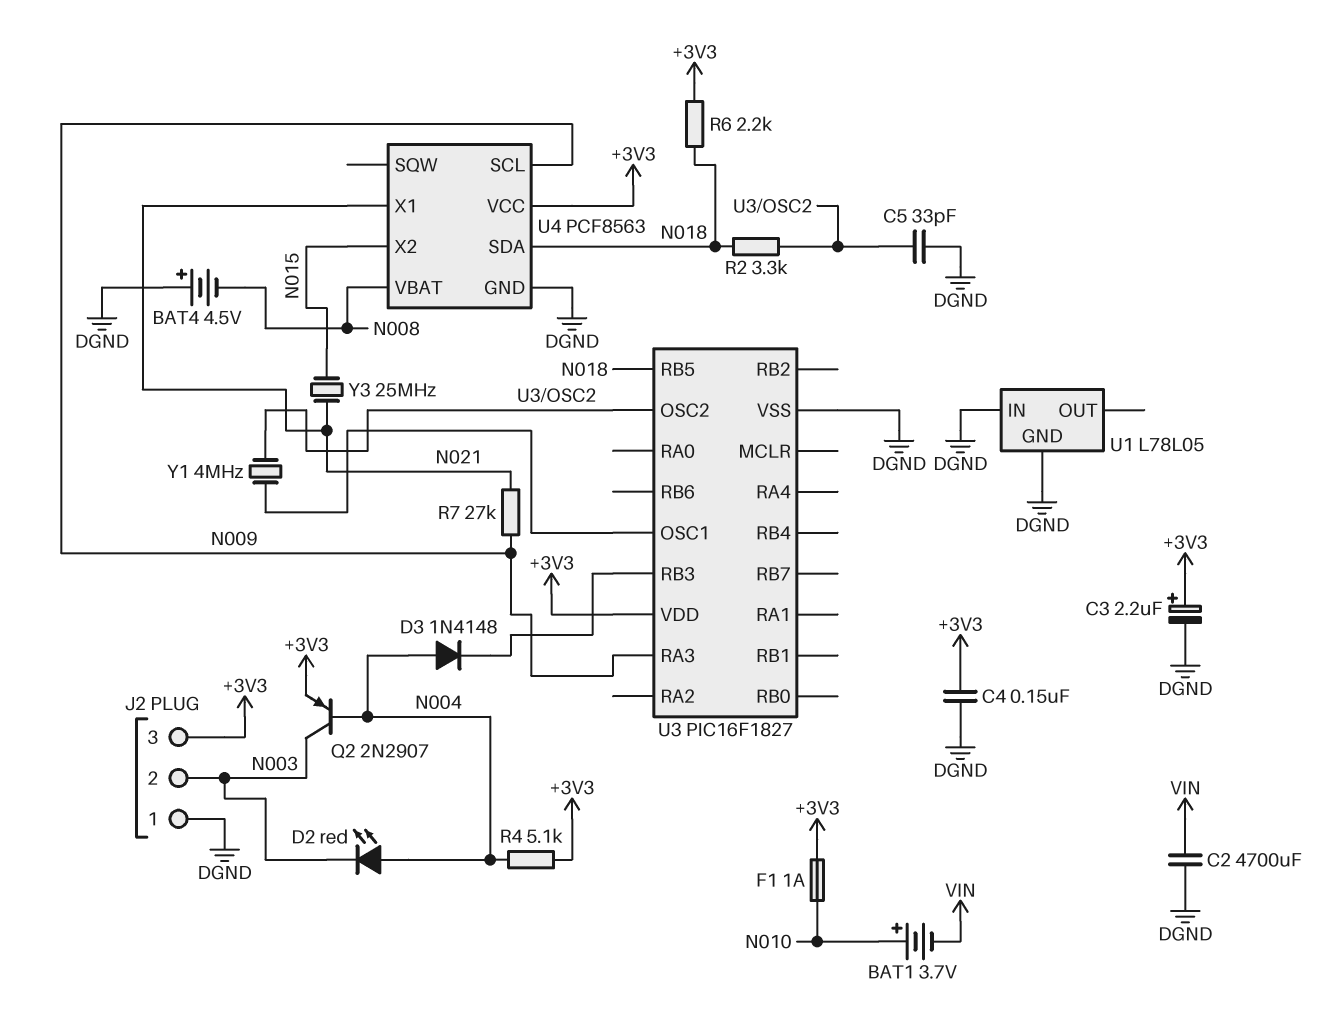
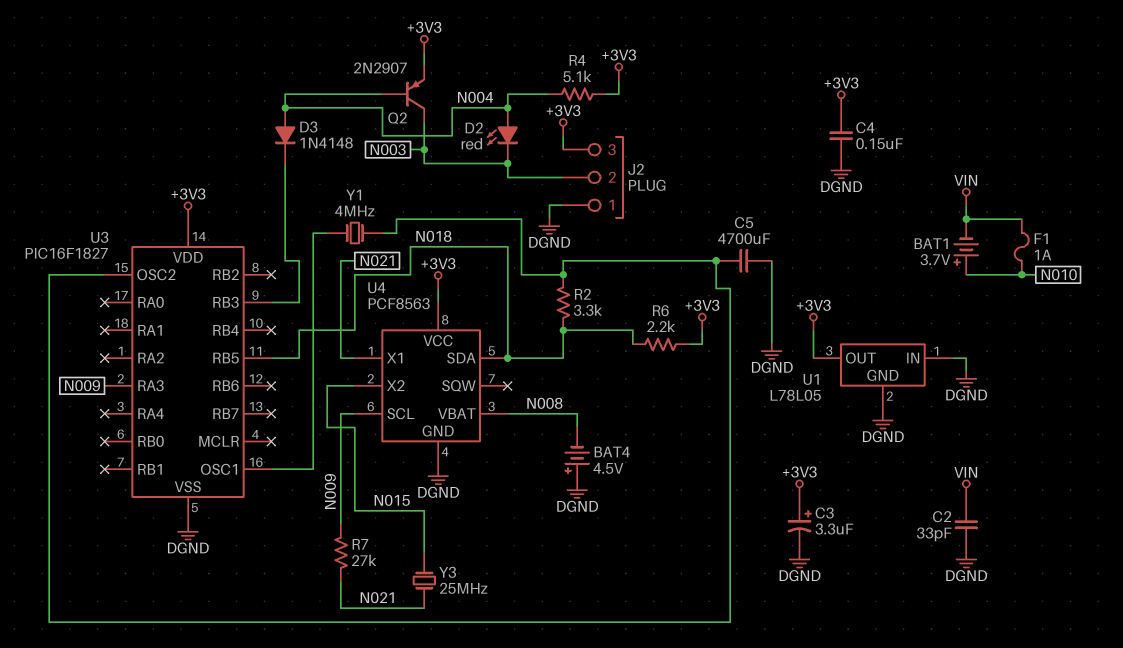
C2: 4700uF (DGND, VIN) -> 33pF (DGND, VIN)
C3: 2.2uF (plus +3V3, minus DGND) -> 3.3uF (plus +3V3, minus DGND)
C5: 33pF (DGND, U3/OSC2) -> 4700uF (DGND, U3/OSC2)
F1: 1A (+3V3, N010) -> 1A (N010, VIN)
U1 pin OUT: none -> +3V3

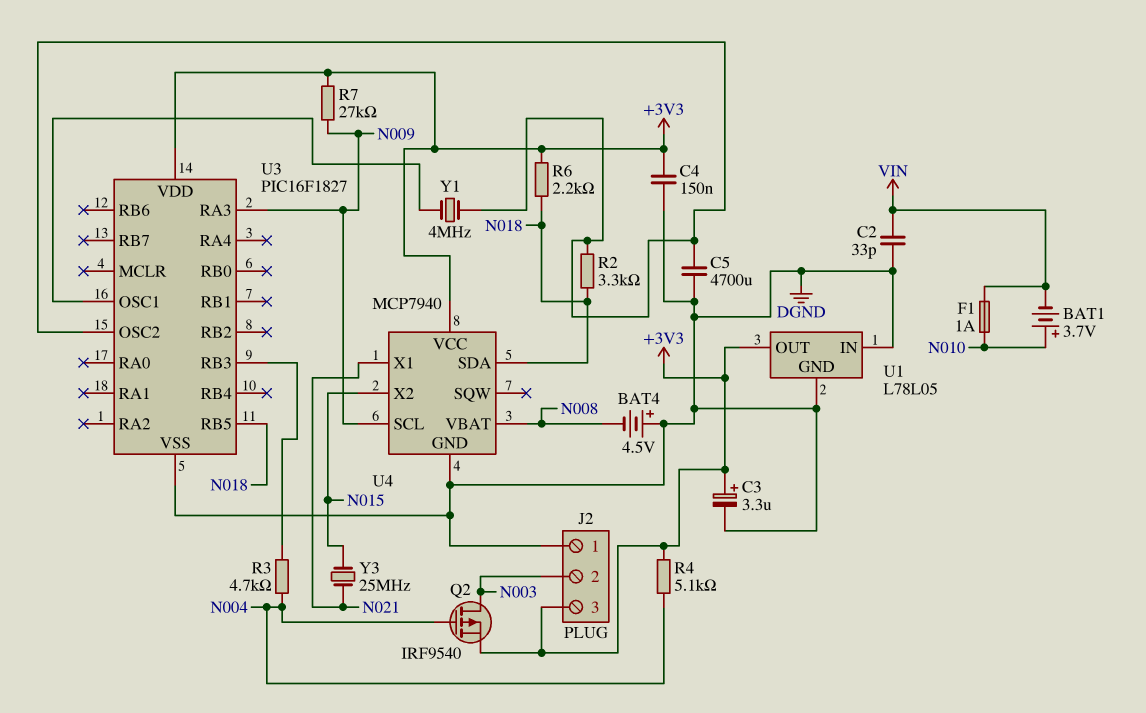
D2: LED red (A N004, K N003) -> none
D3: diode 1N4148 (A N004, K U3/RB3) -> none
Q2: PNP 2N2907 (B N004, C N003, E +3V3) -> PMOS IRF9540 (G N004, D N003, S +3V3)
R3: none -> 4.7k (N004, U3/RB3)
R7: 27k (N009, N021) -> 27k (+3V3, N009)
U4: PCF8563 -> MCP7940

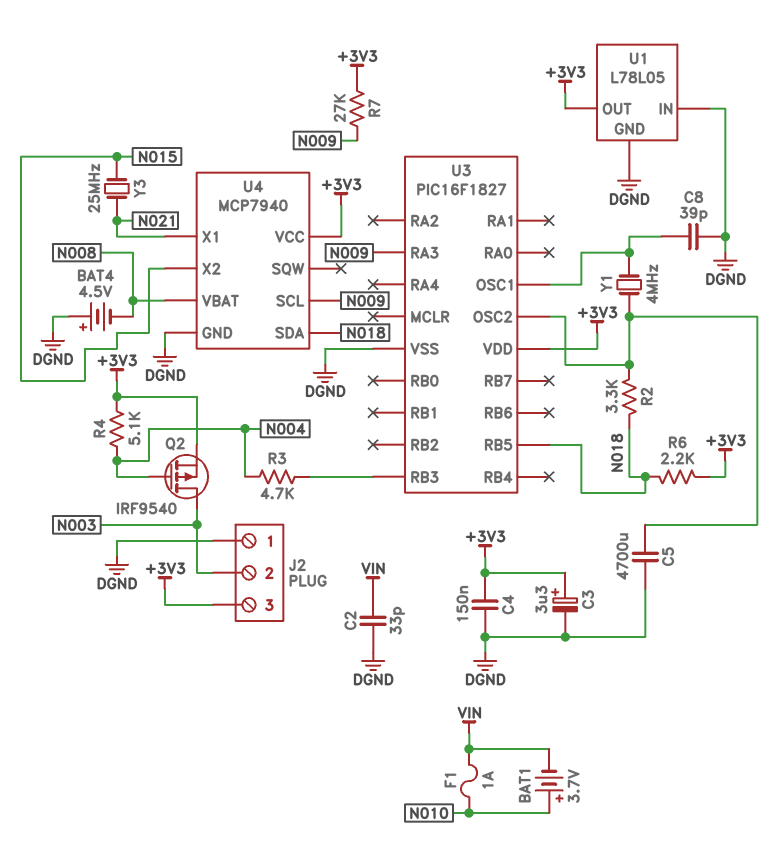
C8: none -> 39pF (DGND, U3/OSC1)

